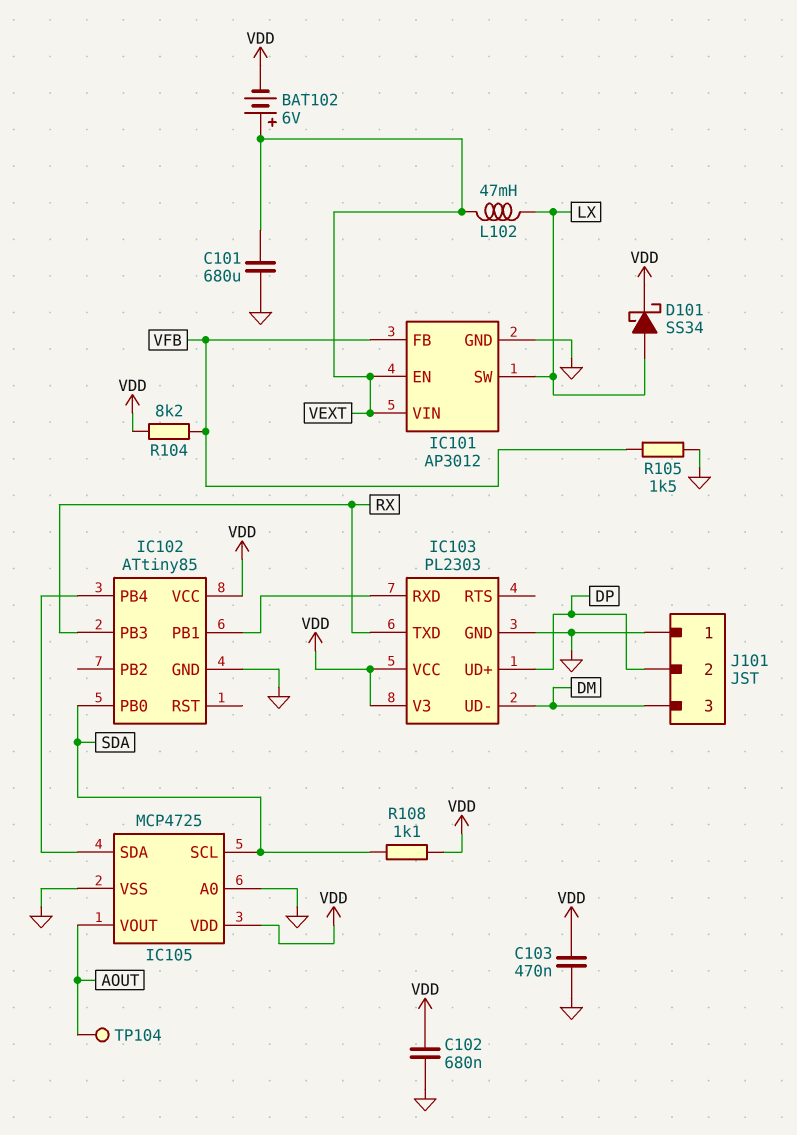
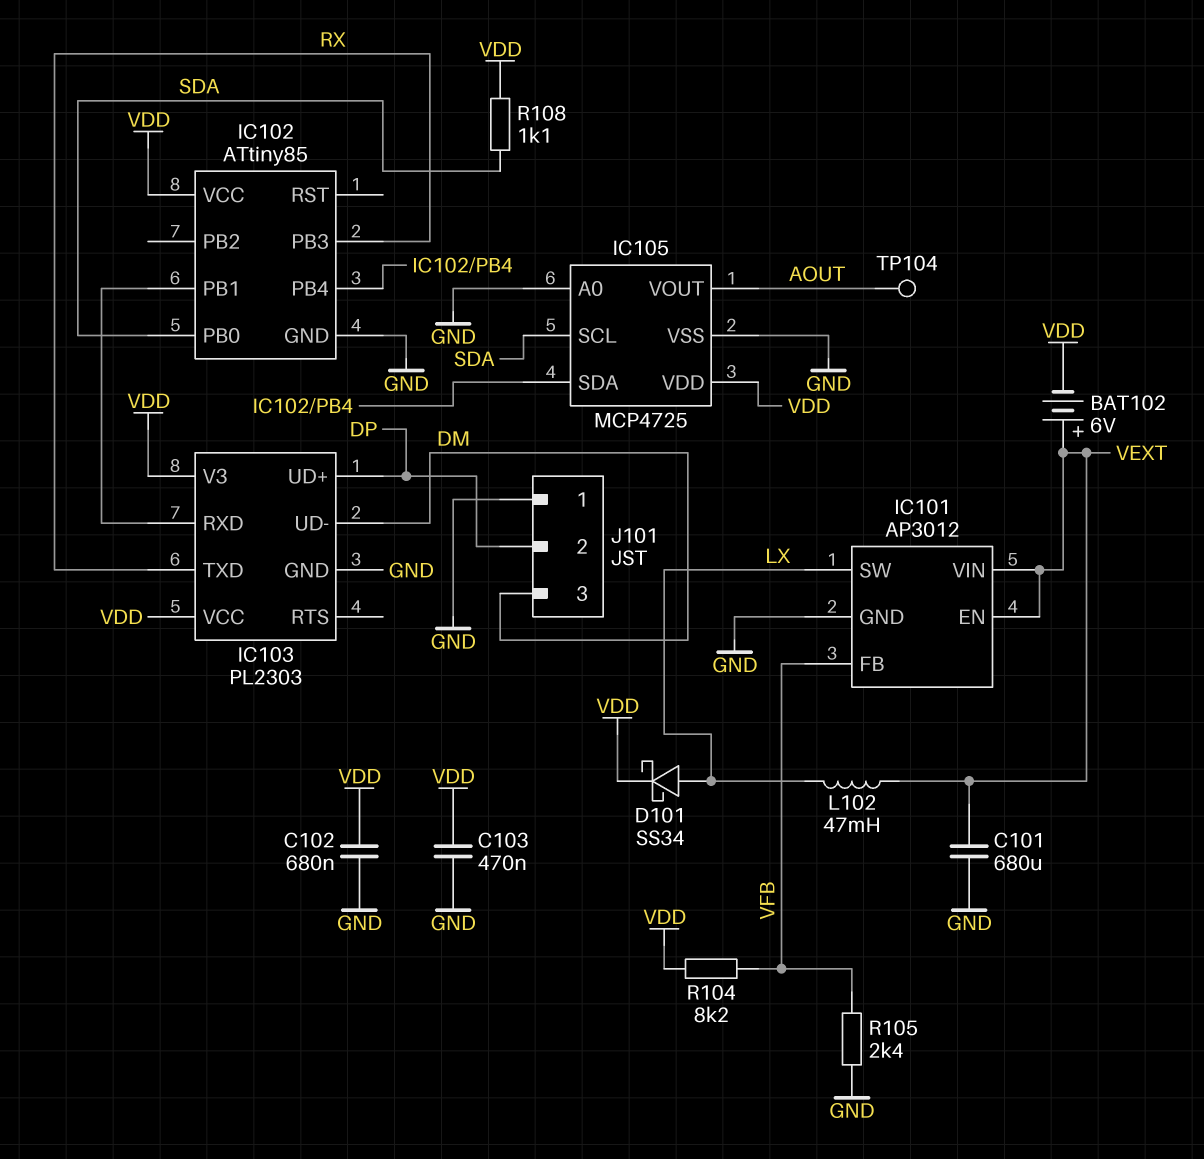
R105: 1.5k (GND, VFB) -> 2.4k (GND, VFB)

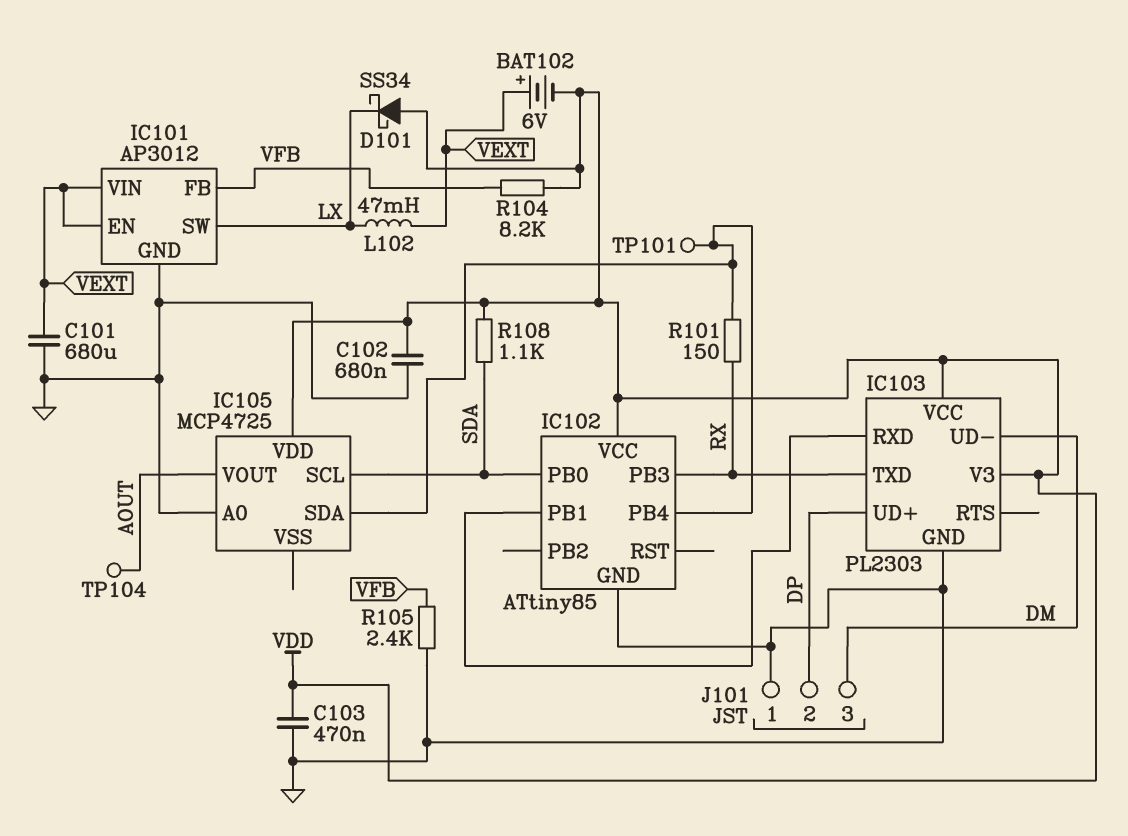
D101: schottky SS34 (A LX, K VDD) -> schottky SS34 (A VDD, K LX)
IC105 pin VSS: GND -> none
R101: none -> 150 (IC102/PB4, RX)
TP101: none -> test point (IC102/PB4)

